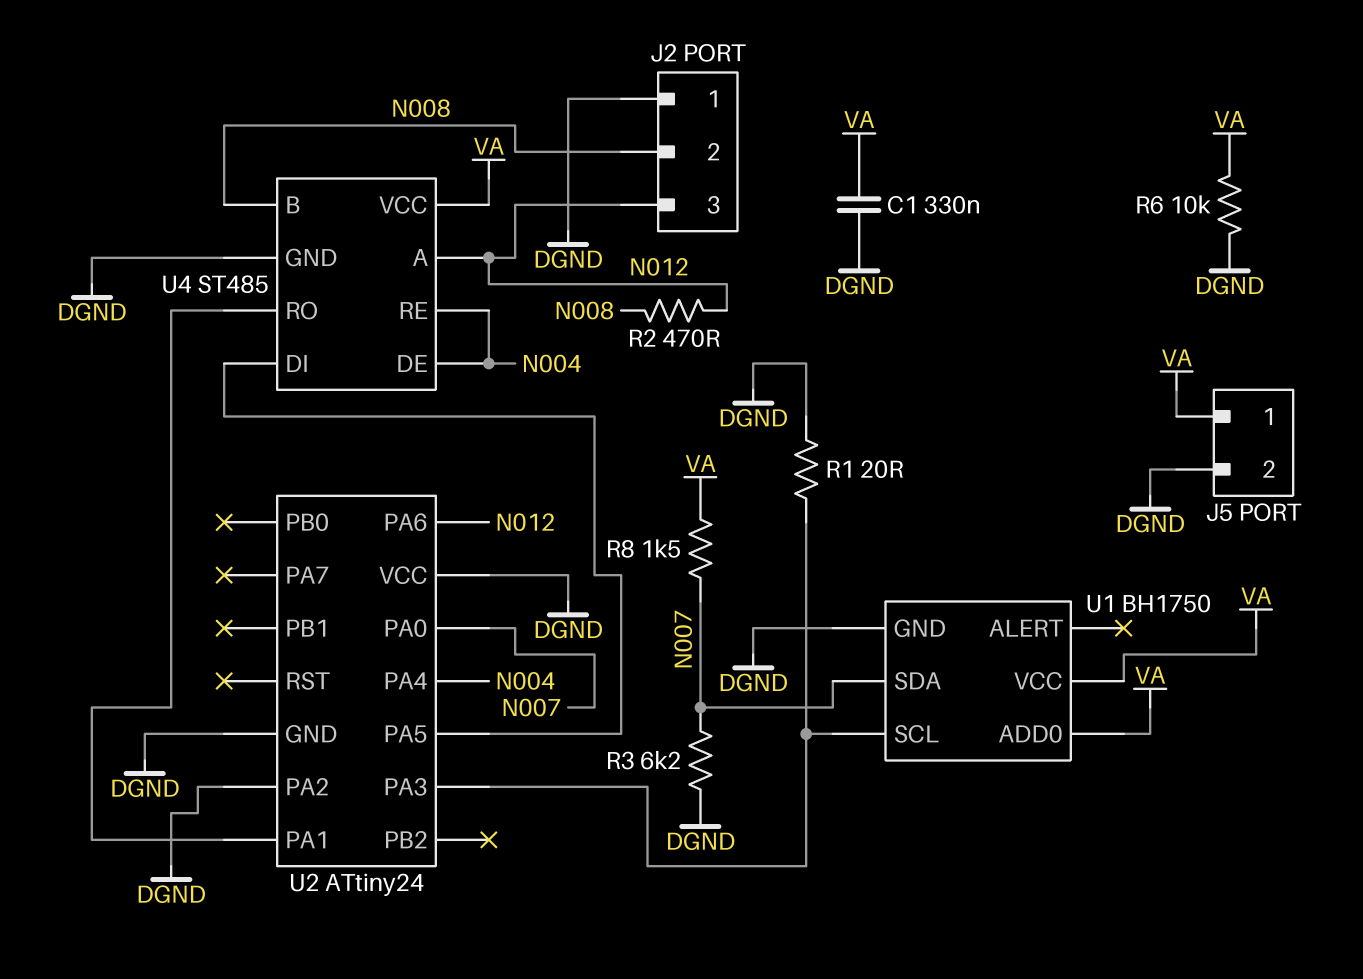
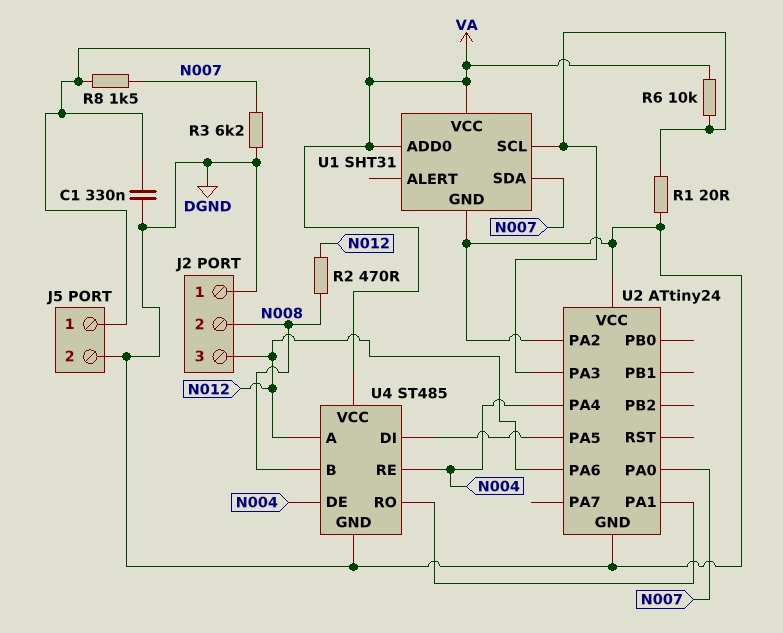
R6: 10k (DGND, VA) -> 10k (U1/SCL, VA)
U1: BH1750 -> SHT31

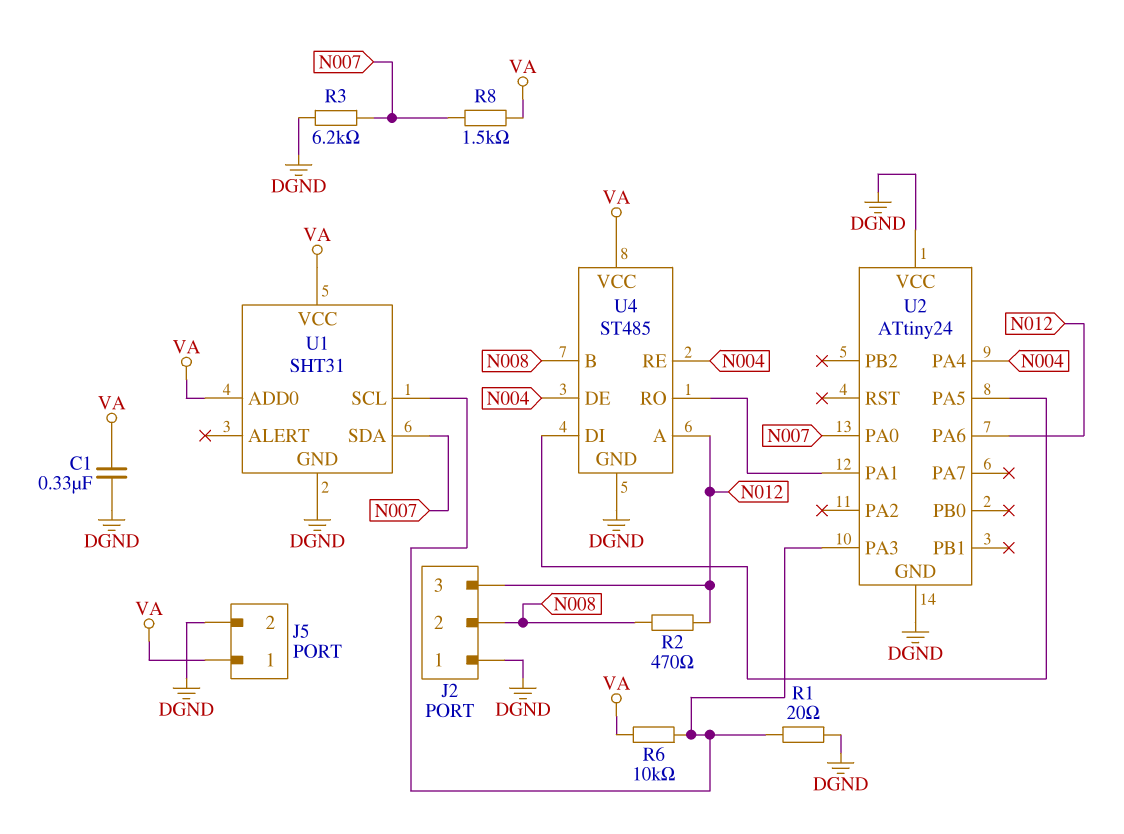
U2 pin PA2: DGND -> none

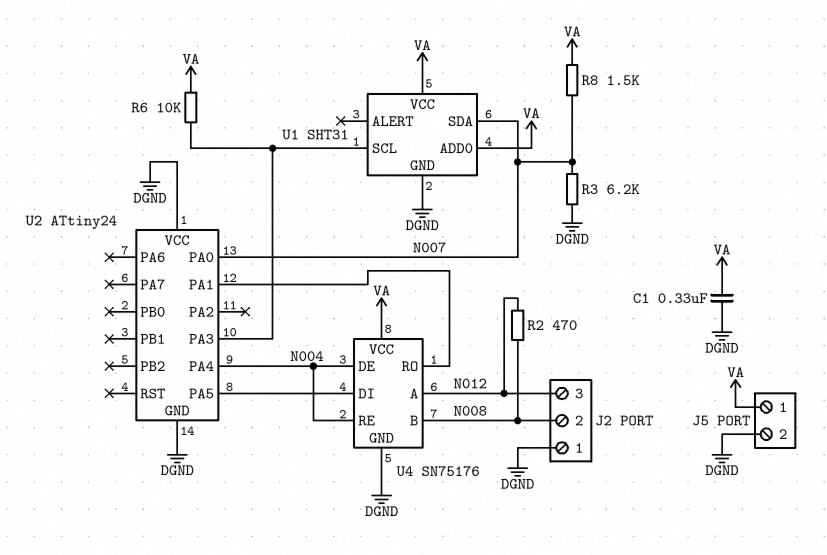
R1: 20 (DGND, U1/SCL) -> none
U2 pin PA6: N012 -> none
U4: ST485 -> SN75176

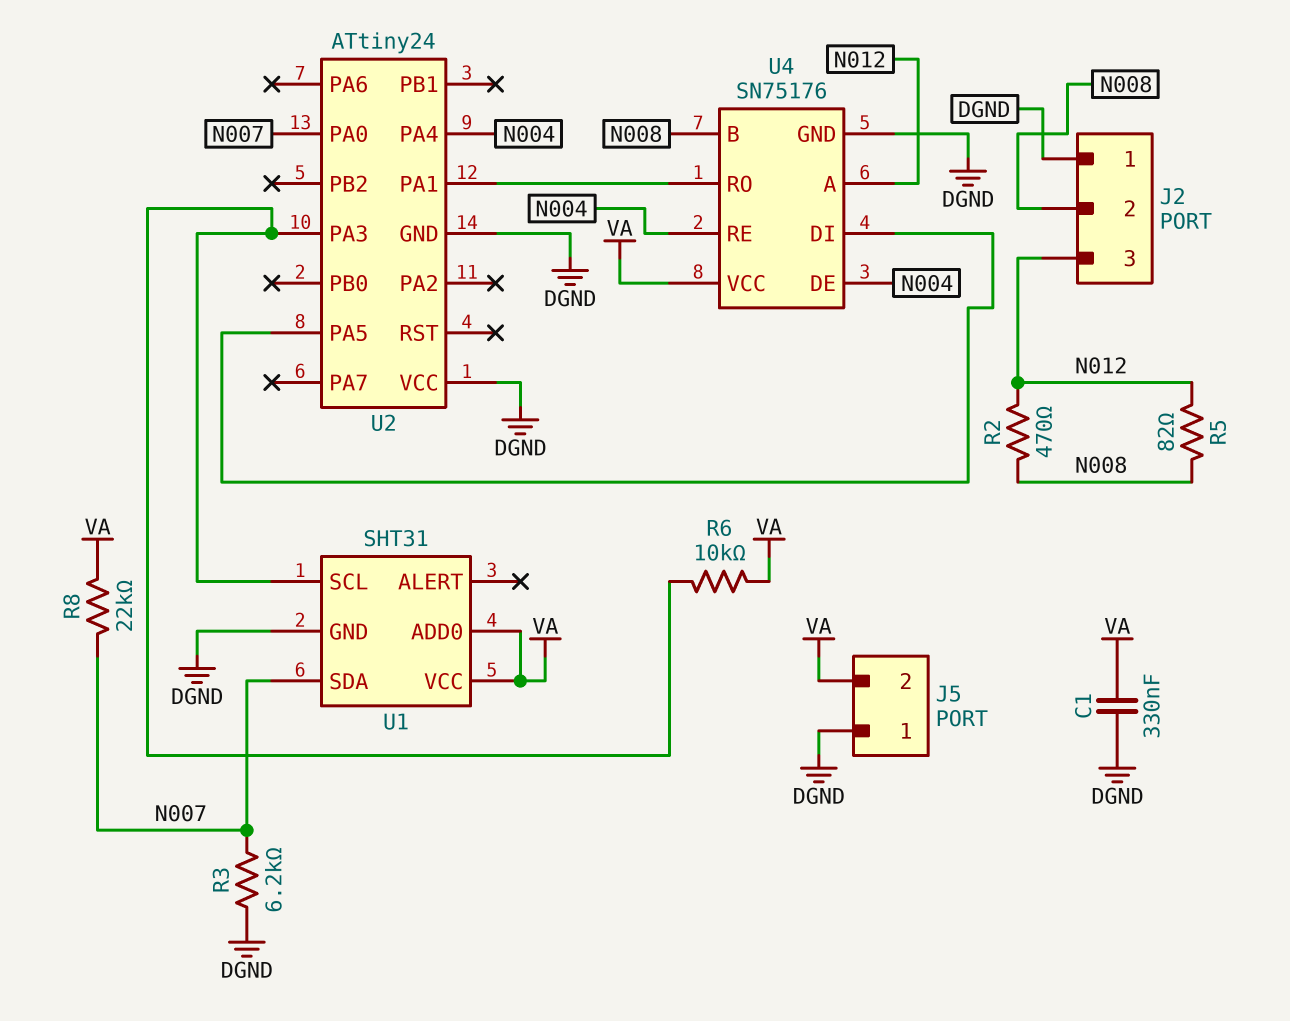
J5 pin 1: VA -> DGND
J5 pin 2: DGND -> VA
R5: none -> 82 (N008, N012)
R8: 1.5k (N007, VA) -> 22k (N007, VA)

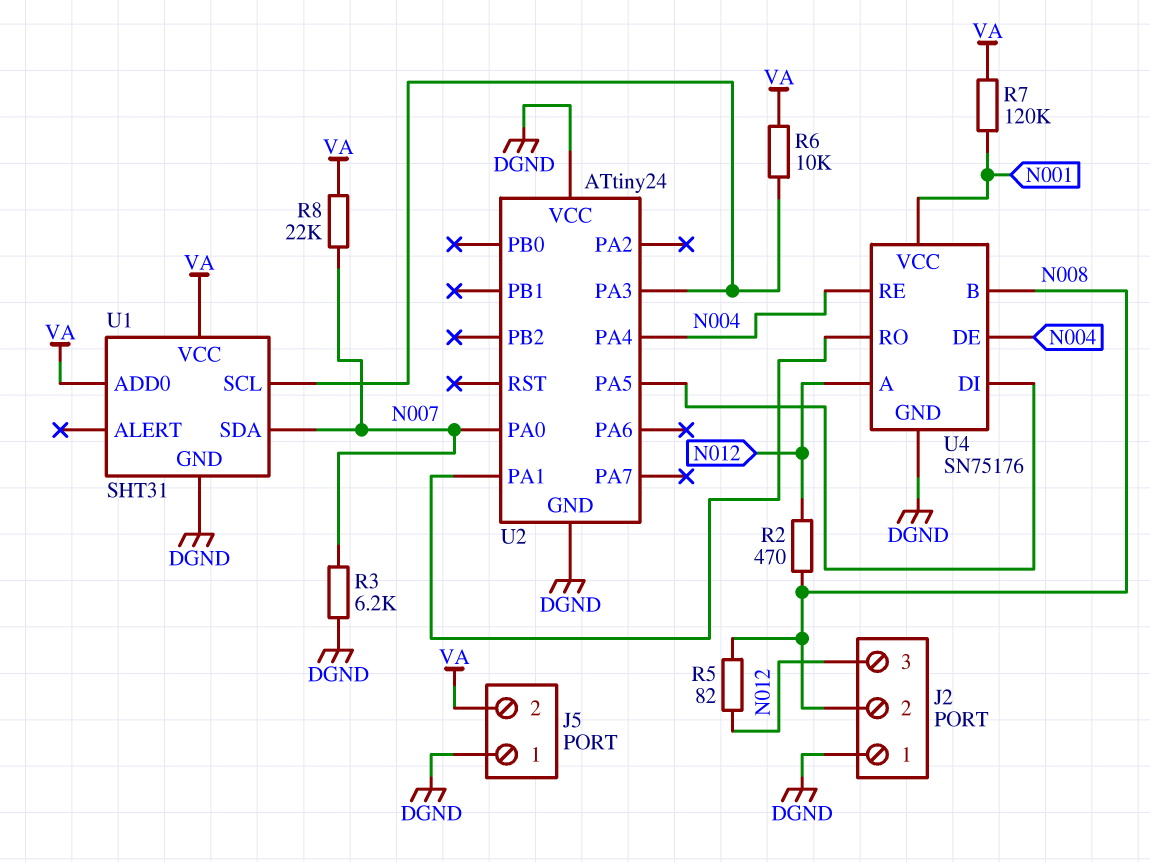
C1: 330nF (DGND, VA) -> none
R7: none -> 120k (N001, VA)
U4 pin VCC: VA -> N001

